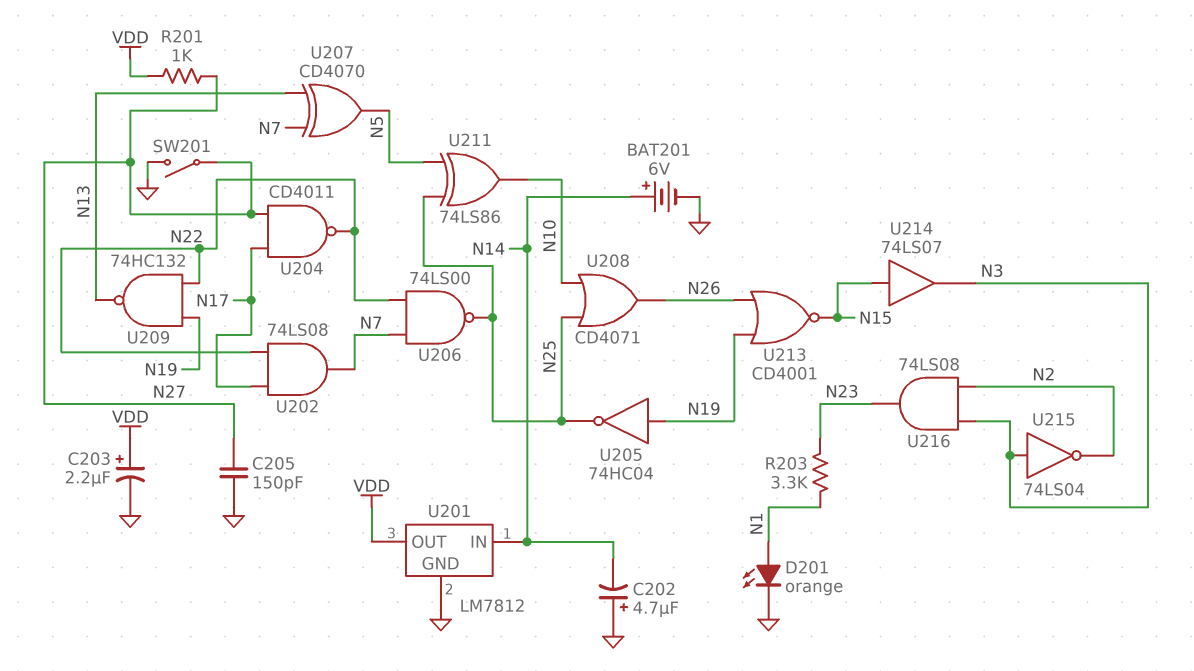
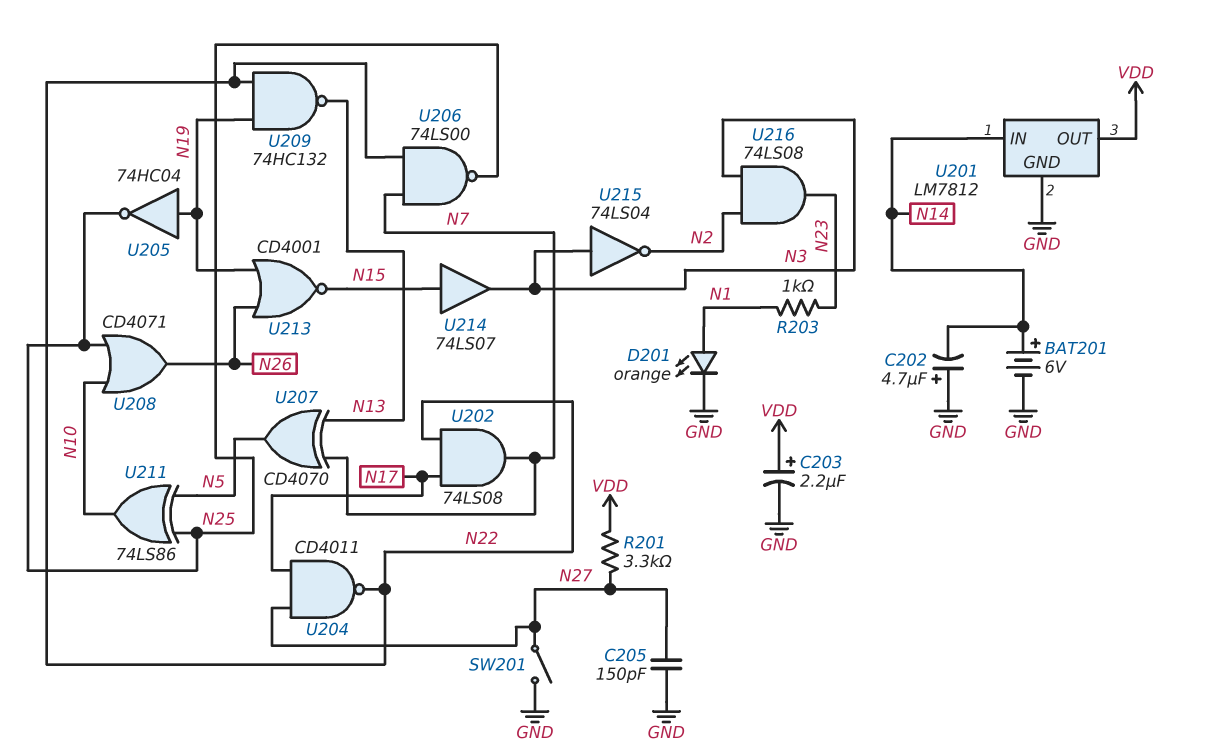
R201: 1k (N27, VDD) -> 3.3k (N27, VDD)
R203: 3.3k (N1, N23) -> 1k (N1, N23)

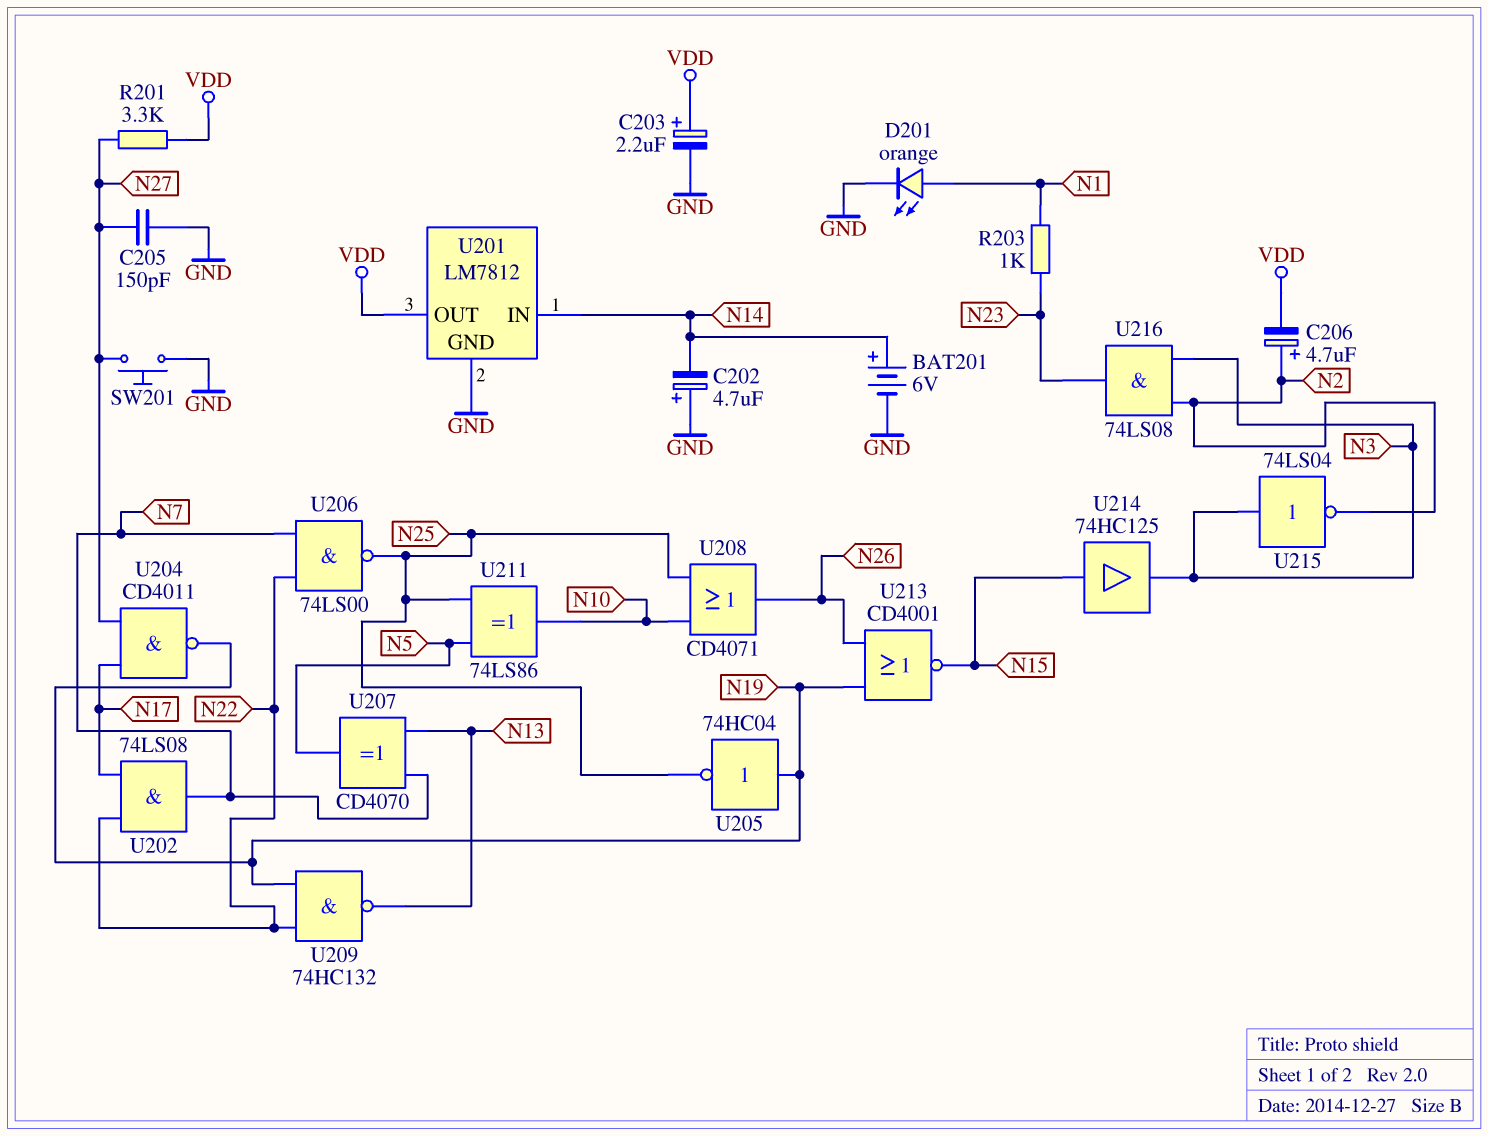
C206: none -> 4.7uF (plus N2, minus VDD)
SW201: switch (GND, N27) -> button (GND, N27)
U204: NAND CD4011 (in N17, in N27, out N22) -> NAND CD4011 (in N17, in N27, out N19)
U214: buffer 74LS07 (in N15, out N3) -> buffer 74HC125 (in N15, out N3)

